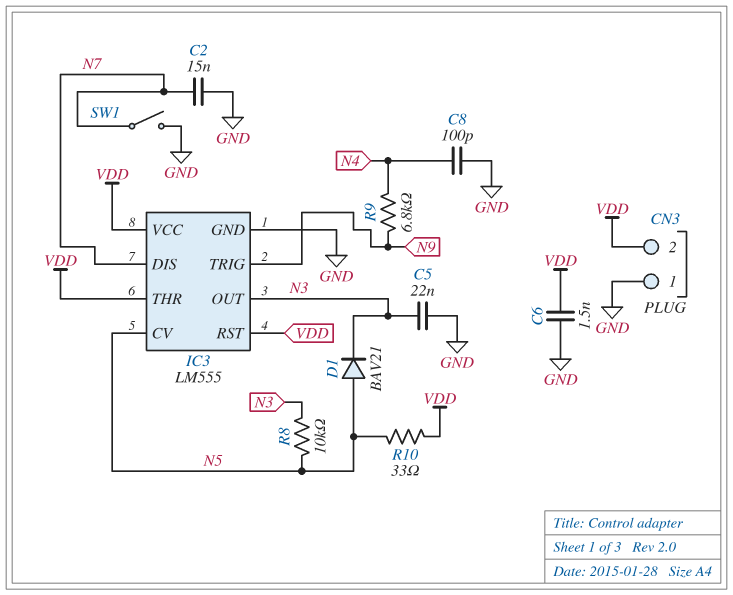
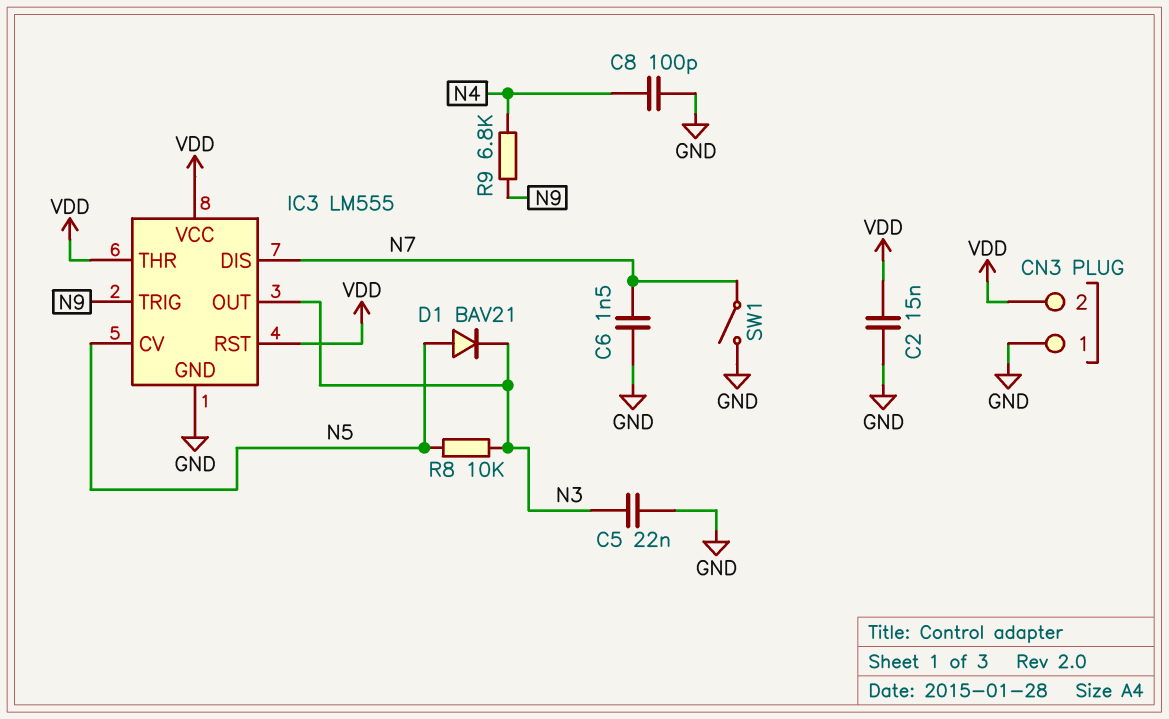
C2: 15nF (GND, N7) -> 15nF (GND, VDD)
C6: 1.5nF (GND, VDD) -> 1.5nF (GND, N7)
R10: 33 (N5, VDD) -> none

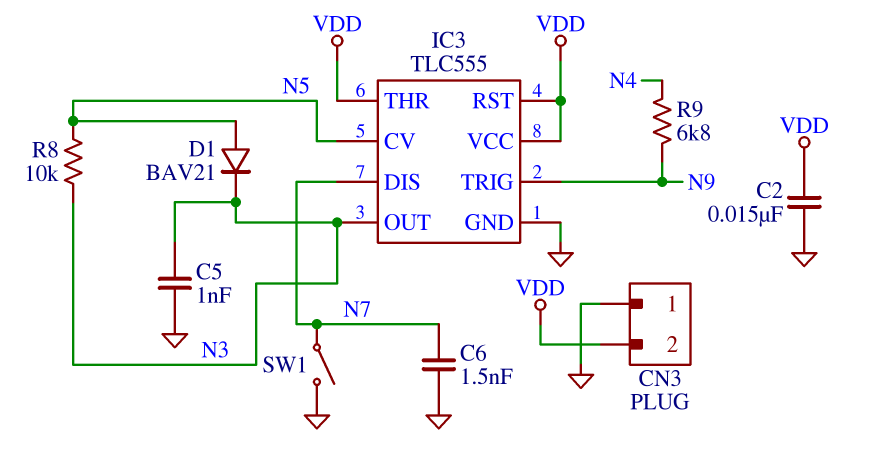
C5: 22nF (GND, N3) -> 1nF (GND, N3)
C8: 100pF (GND, N4) -> none
IC3: LM555 -> TLC555

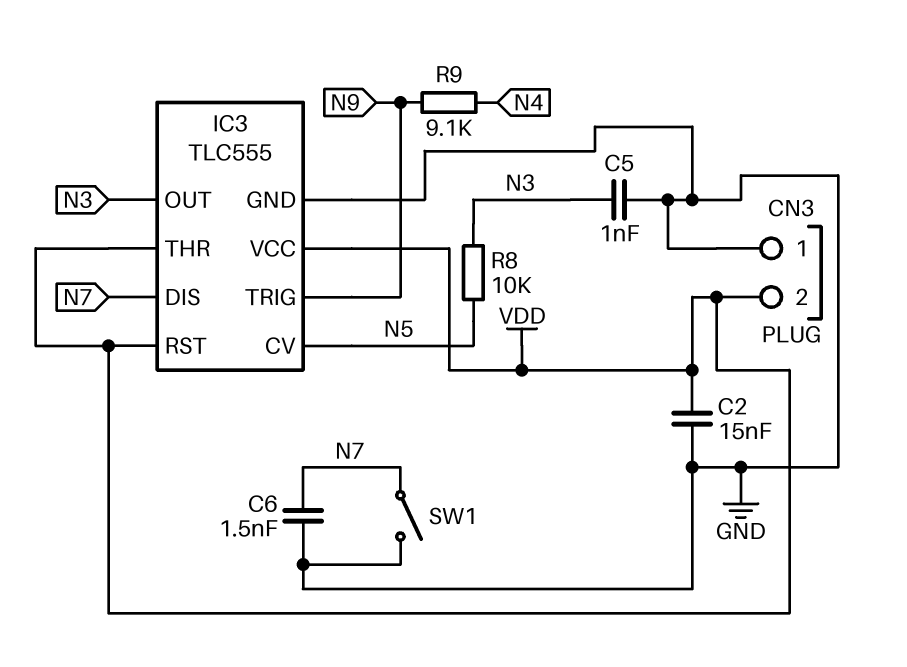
D1: diode BAV21 (A N5, K N3) -> none
R9: 6.8k (N4, N9) -> 9.1k (N4, N9)

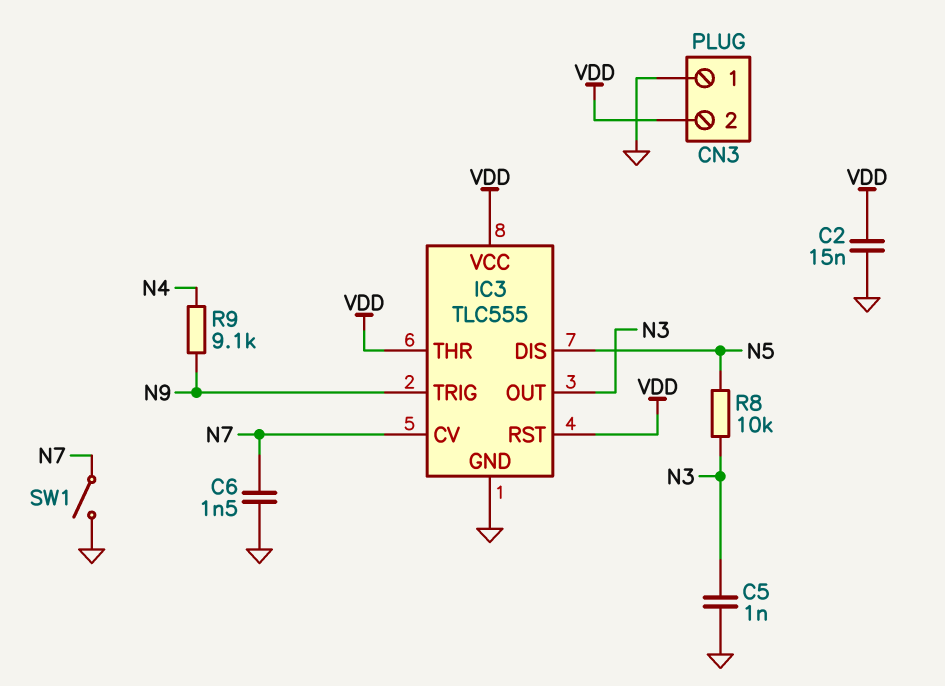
IC3 pin CV: N5 -> N7
IC3 pin DIS: N7 -> N5

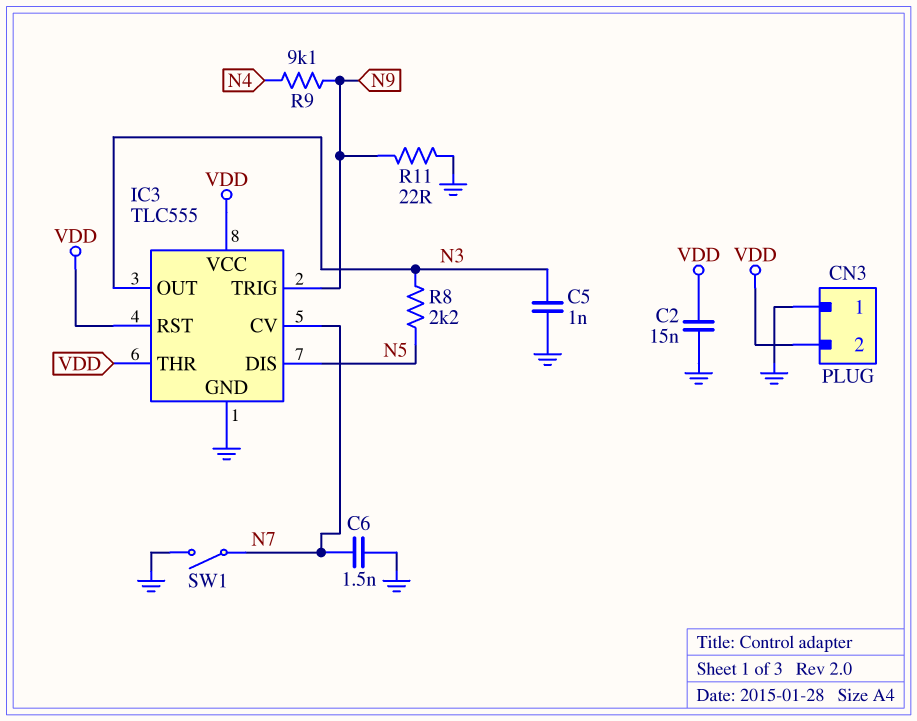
R8: 10k (N3, N5) -> 2.2k (N3, N5)
R11: none -> 22 (GND, N9)

